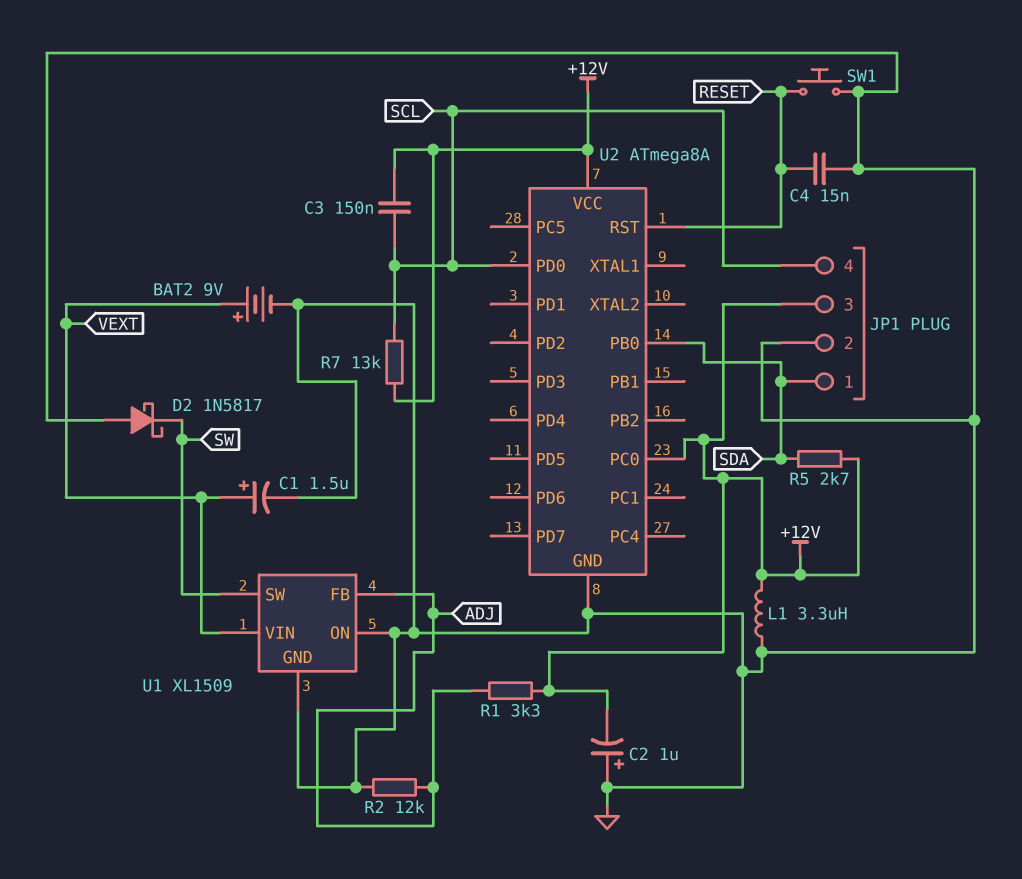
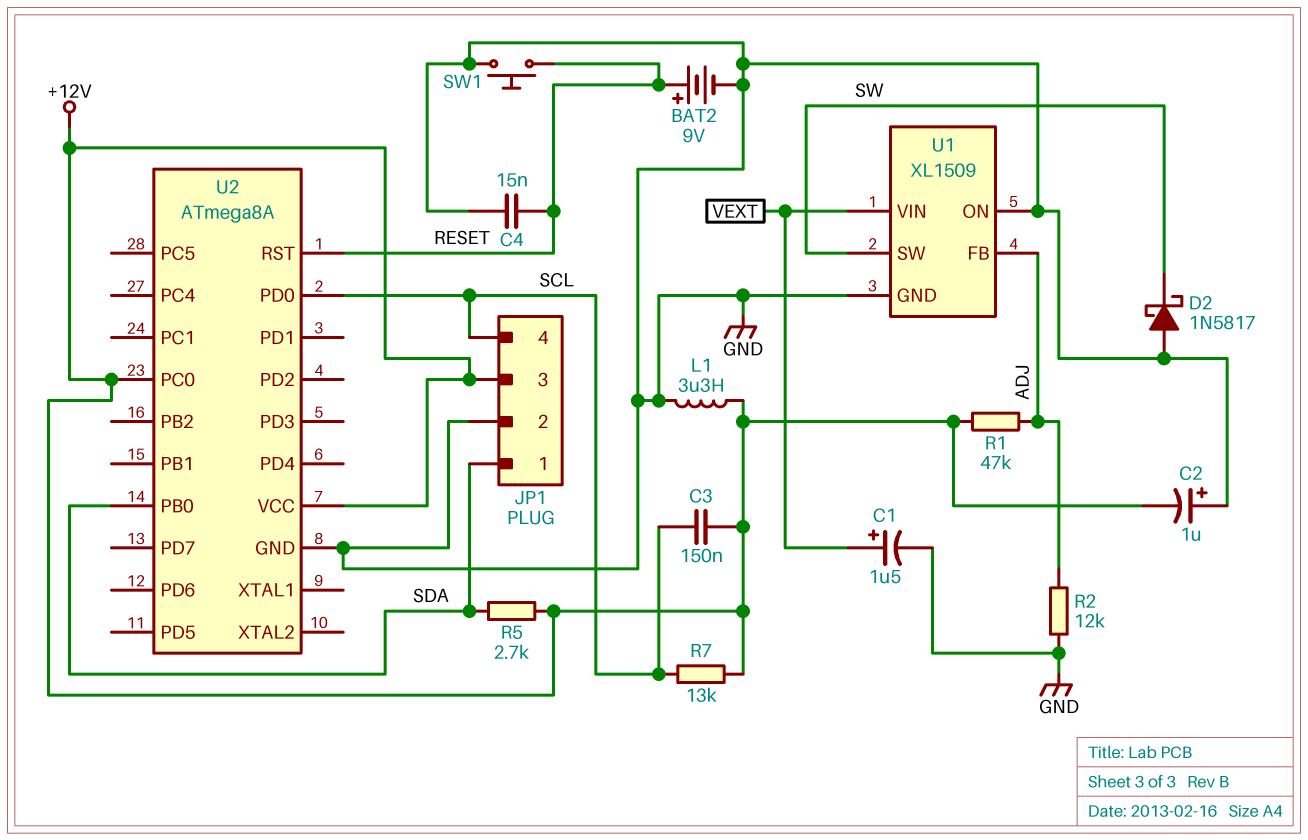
BAT2: 9V (plus VEXT, minus GND) -> 9V (plus RESET, minus GND)
R1: 3.3k (+12V, ADJ) -> 47k (+12V, ADJ)

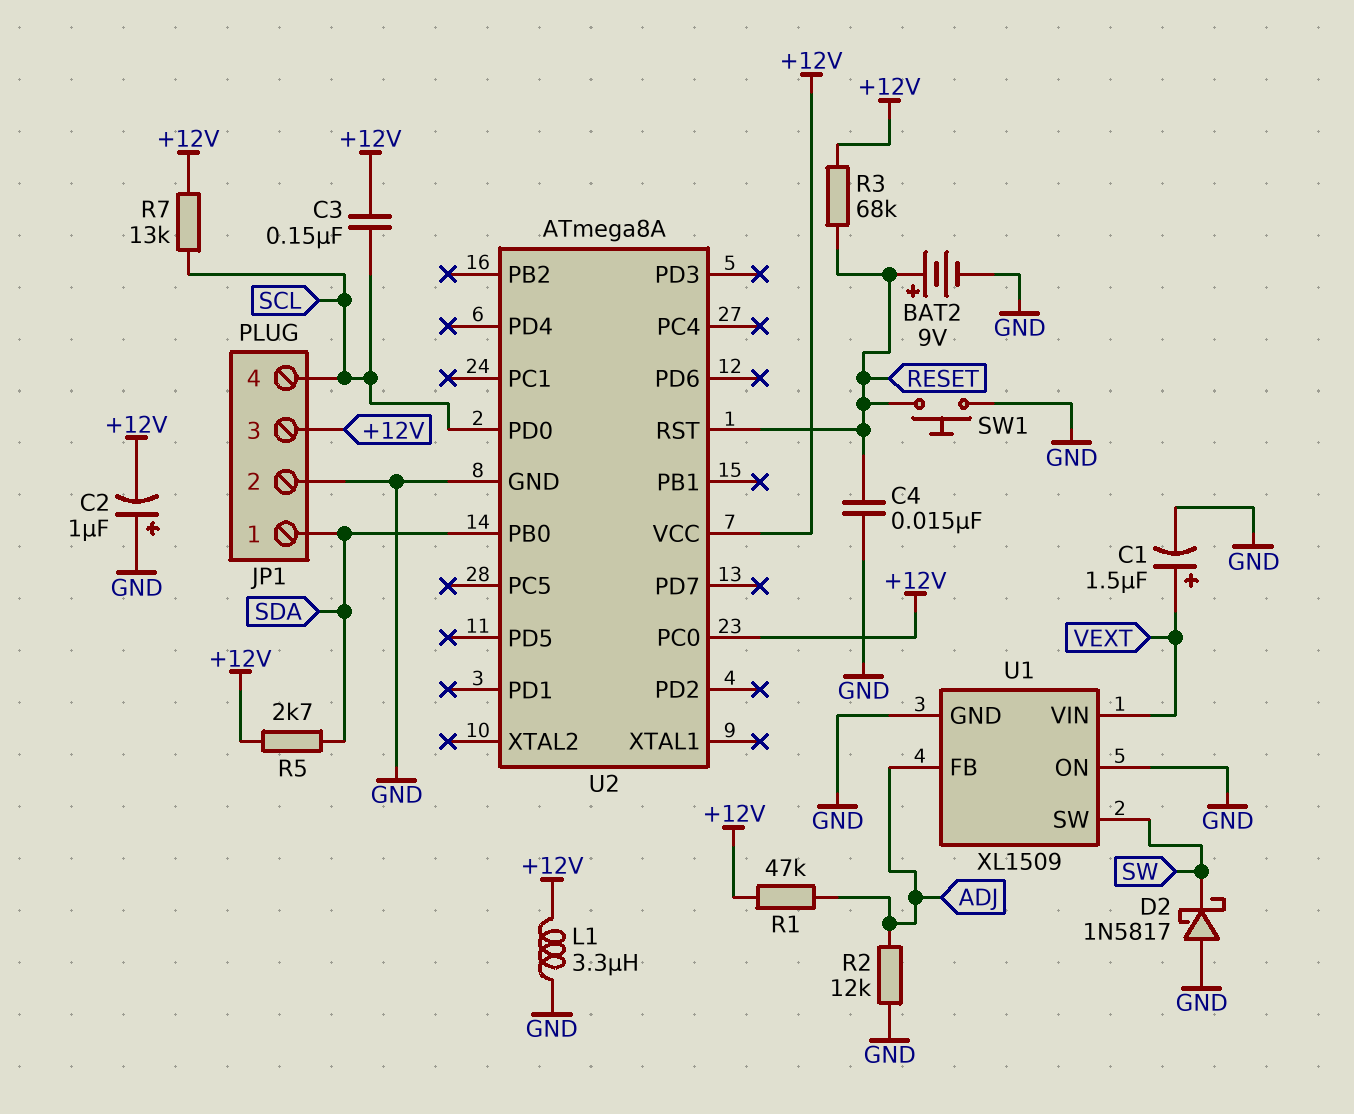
R3: none -> 68k (+12V, RESET)

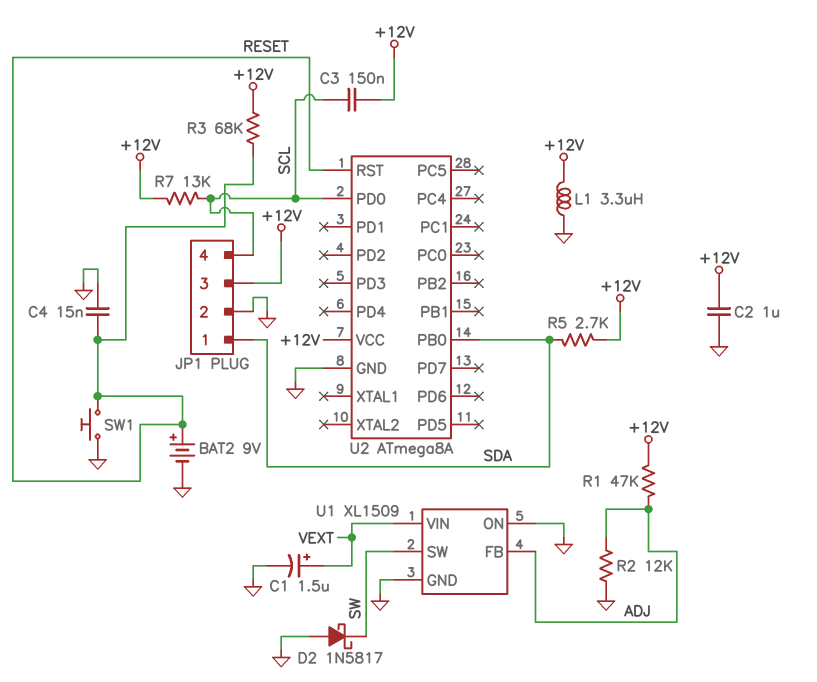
C2: 1uF (plus GND, minus +12V) -> 1uF (+12V, GND)
U2 pin PC0: +12V -> none

